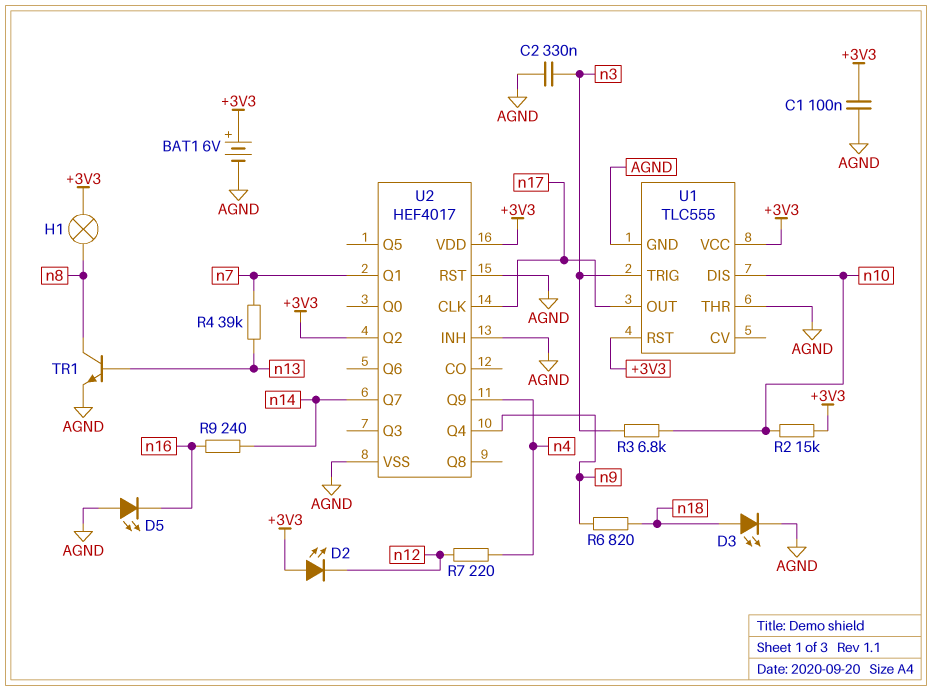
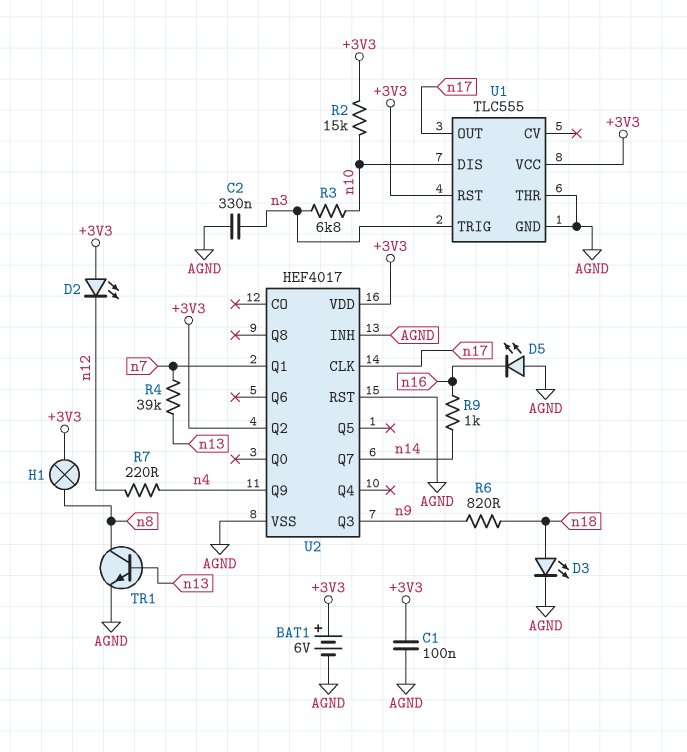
R9: 240 (n14, n16) -> 1k (n14, n16)
U2 pin Q3: none -> n9
U2 pin Q4: n9 -> none

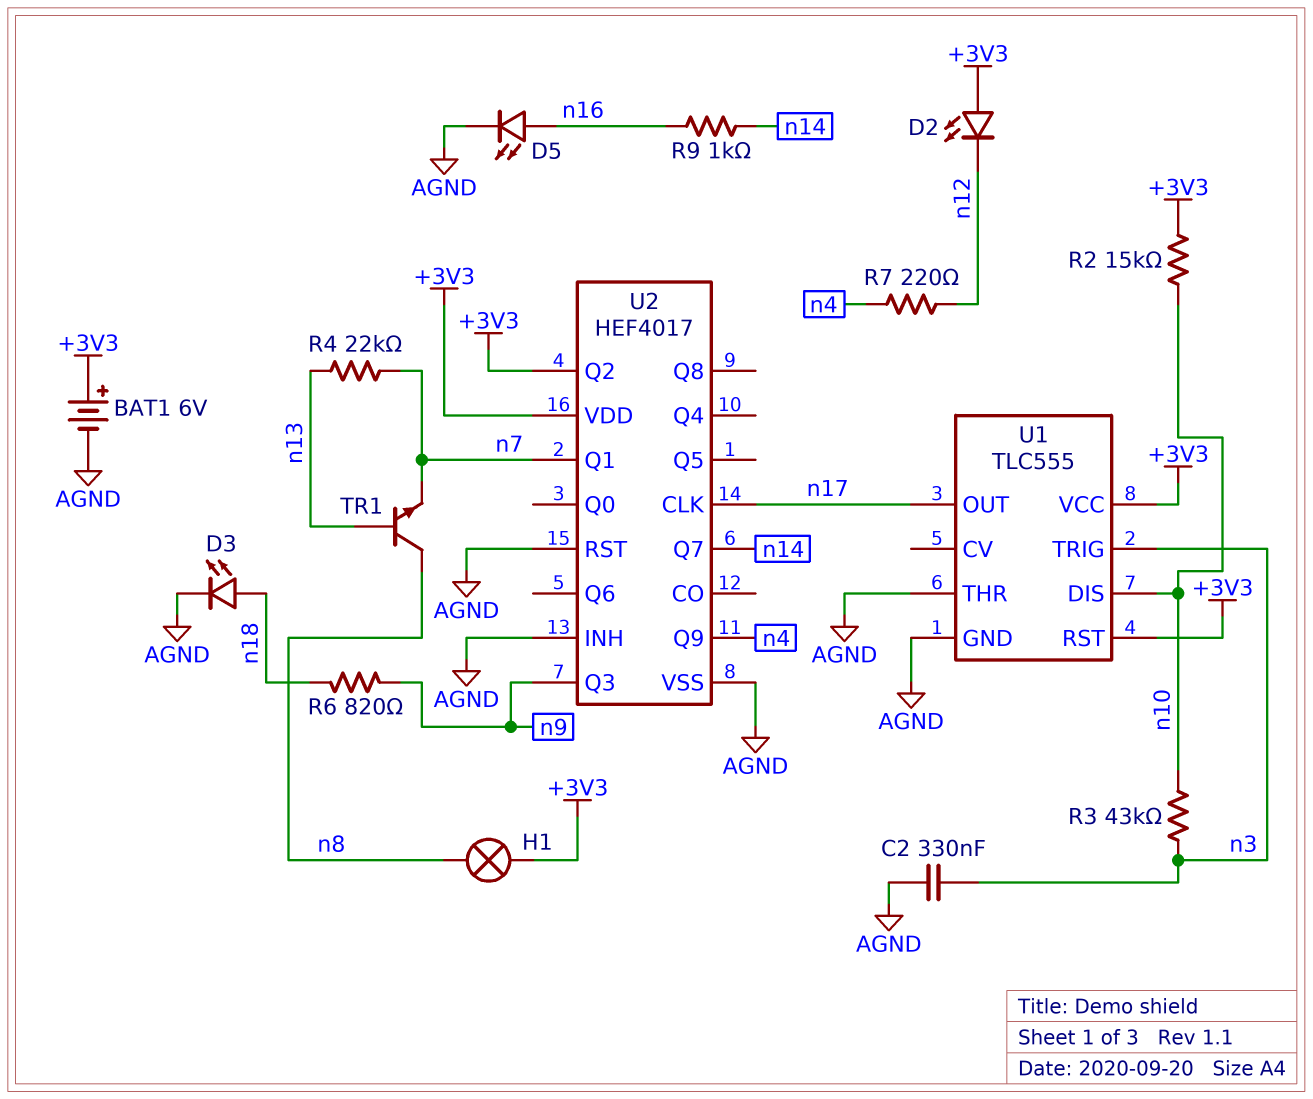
C1: 100nF (+3V3, AGND) -> none
D5: LED (A AGND, K n16) -> LED (A n16, K AGND)
R3: 6.8k (n3, n10) -> 43k (n3, n10)
R4: 39k (n7, n13) -> 22k (n7, n13)
TR1: NPN (B n13, C n8, E AGND) -> NPN (B n13, C n8, E n7)

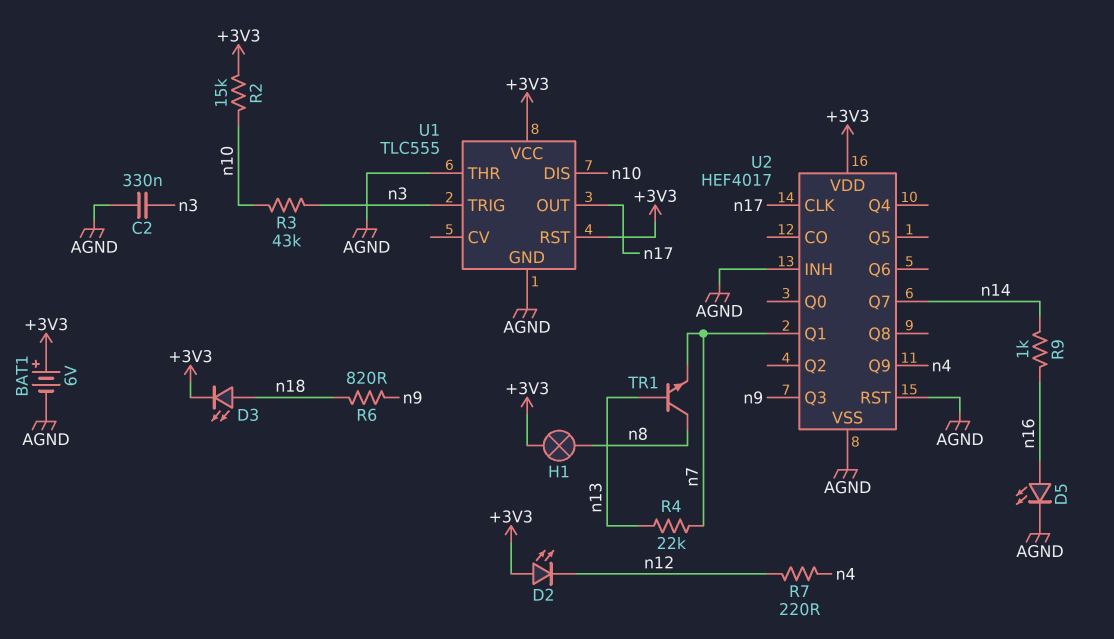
D3: LED (A n18, K AGND) -> LED (A n18, K +3V3)
U2 pin Q2: +3V3 -> none

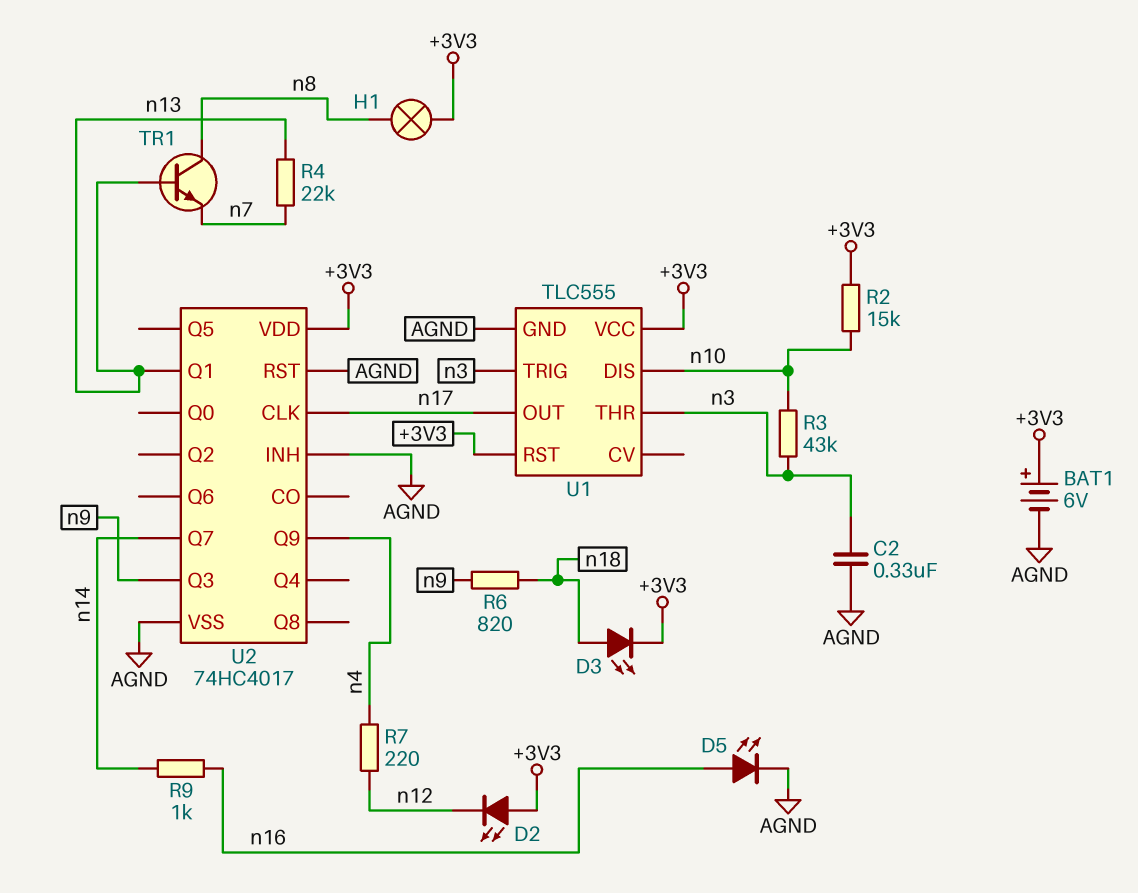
U1 pin THR: AGND -> n3
U2: HEF4017 -> 74HC4017
U2 pin Q1: n7 -> n13

